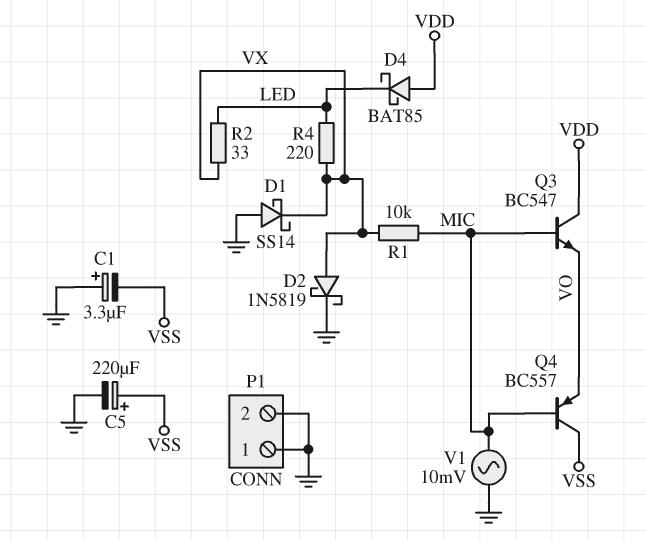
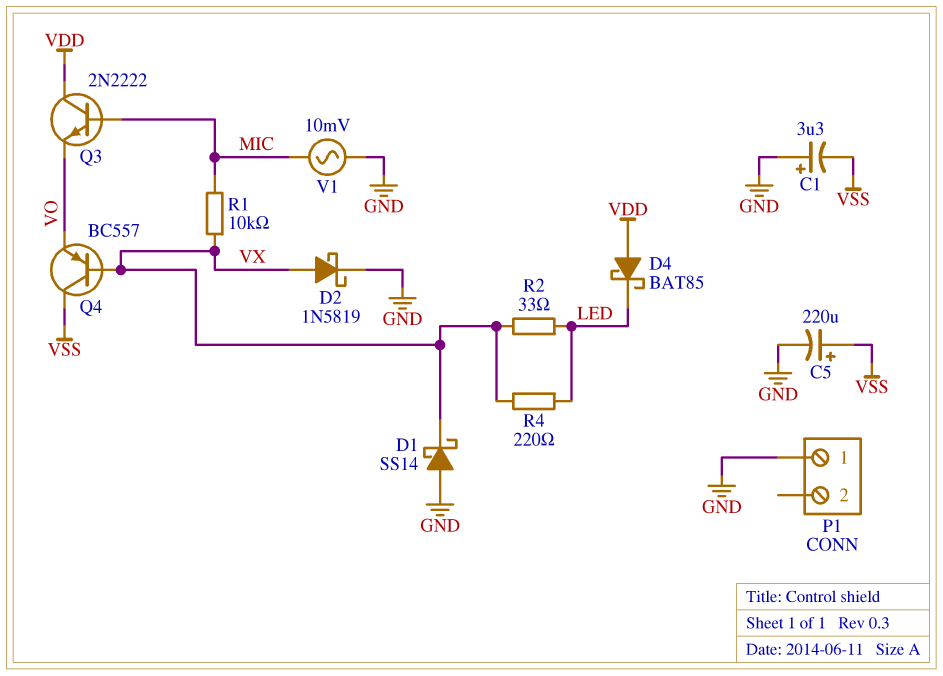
P1 pin 2: GND -> none
Q3: NPN BC547 (B MIC, C VDD, E VO) -> NPN 2N2222 (B MIC, C VDD, E VO)
Q4: PNP BC557 (B MIC, C VSS, E VO) -> PNP BC557 (B VX, C VSS, E VO)

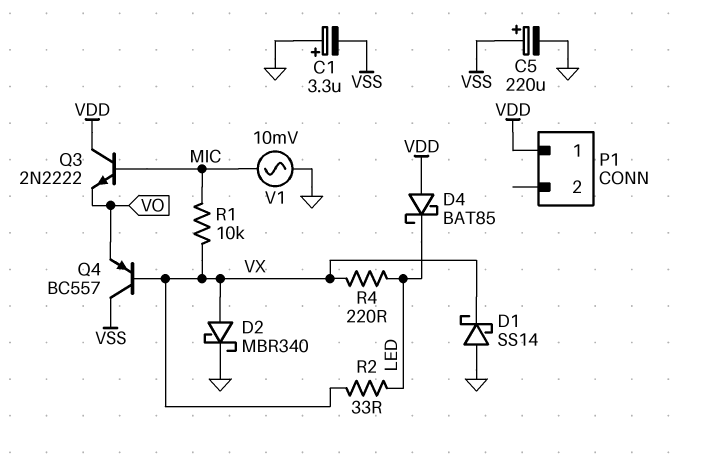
D2: schottky 1N5819 (A VX, K GND) -> schottky MBR340 (A VX, K GND)
P1 pin 1: GND -> VDD

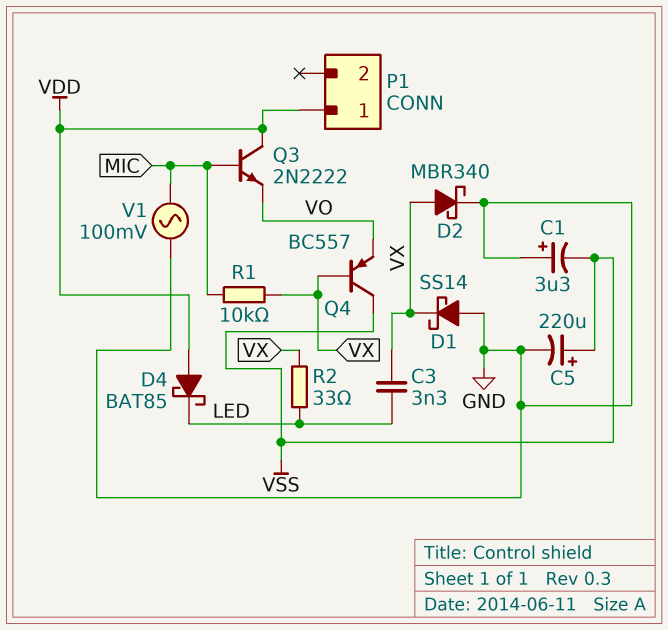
C3: none -> 3.3nF (LED, VX)
R4: 220 (LED, VX) -> none
V1: AC 10mV (GND, MIC) -> AC 100mV (GND, MIC)

